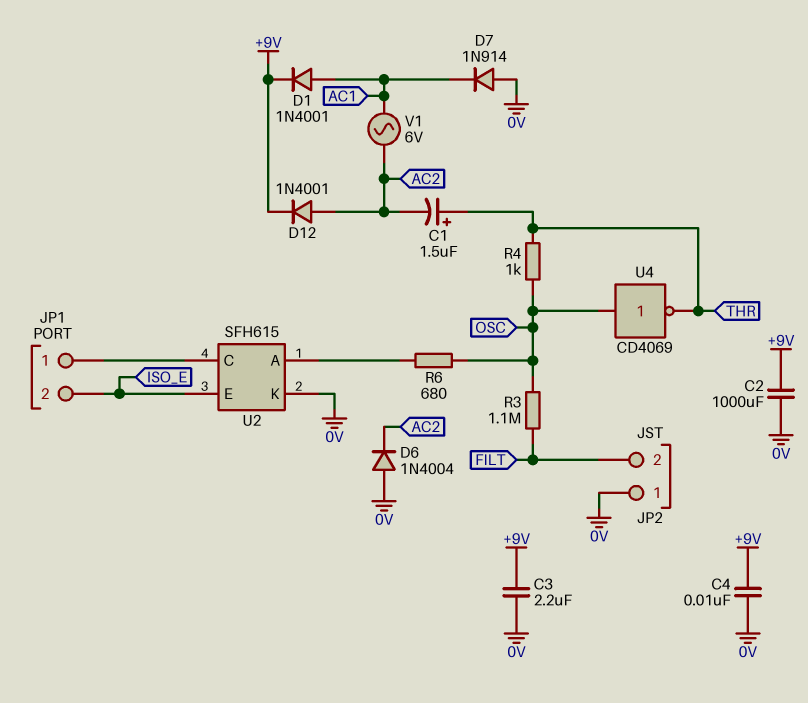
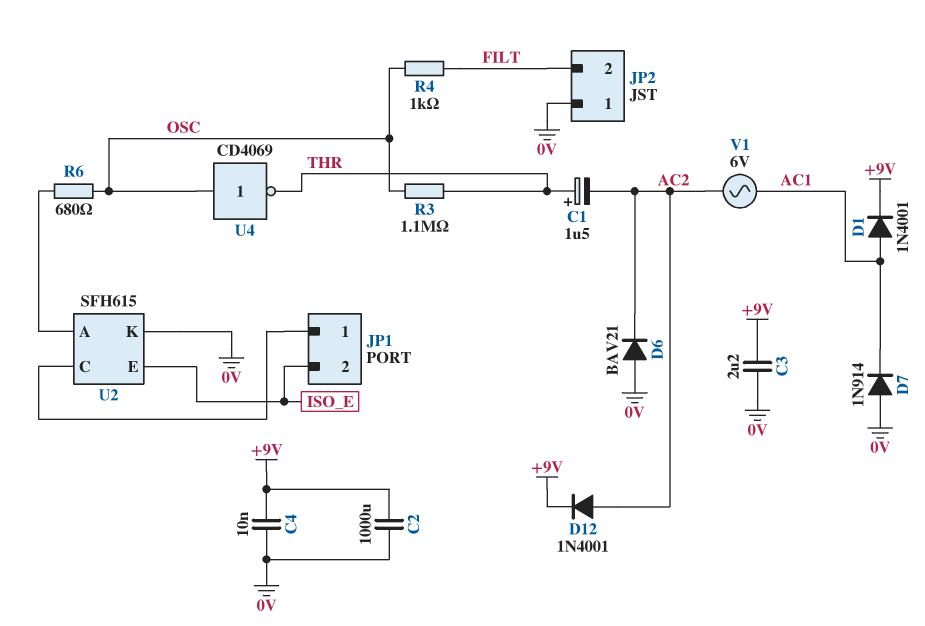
D6: diode 1N4004 (A 0V, K AC2) -> diode BAV21 (A 0V, K AC2)
R3: 1.1M (FILT, OSC) -> 1.1M (OSC, THR)
R4: 1k (OSC, THR) -> 1k (FILT, OSC)

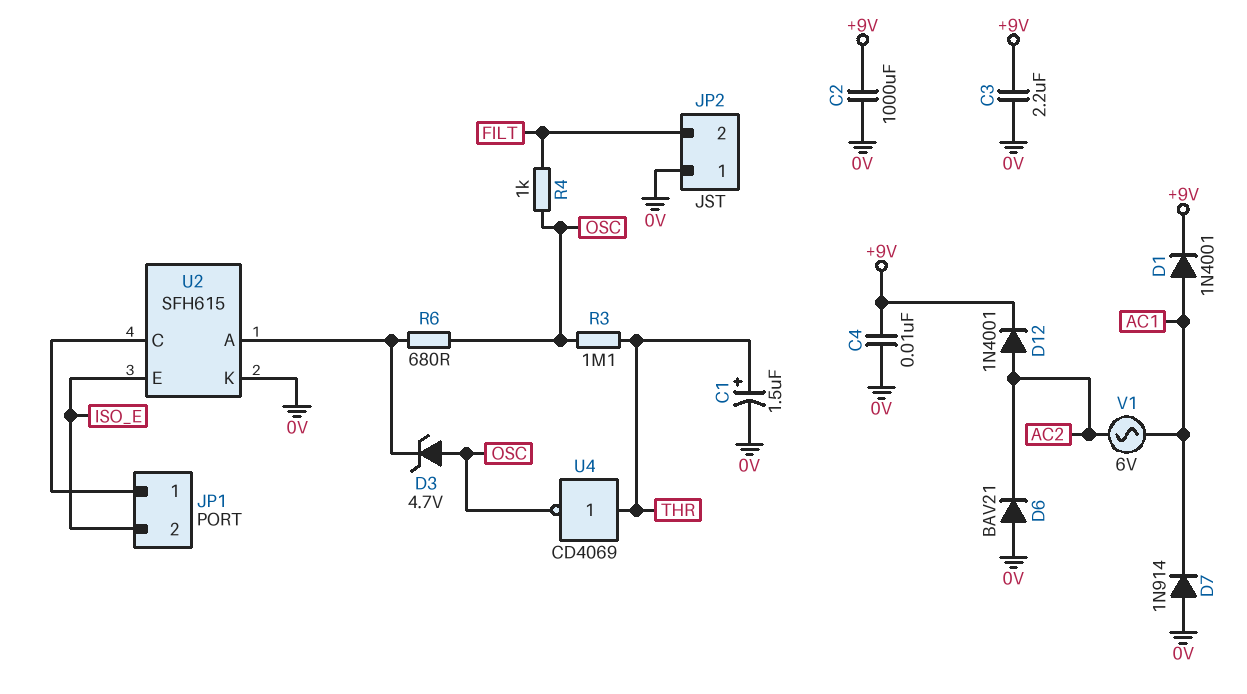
C1: 1.5uF (plus THR, minus AC2) -> 1.5uF (plus THR, minus 0V)
D3: none -> zener 4.7V (A OSC, K U2/A)
U4: NOT CD4069 (in OSC, out THR) -> NOT CD4069 (in THR, out OSC)

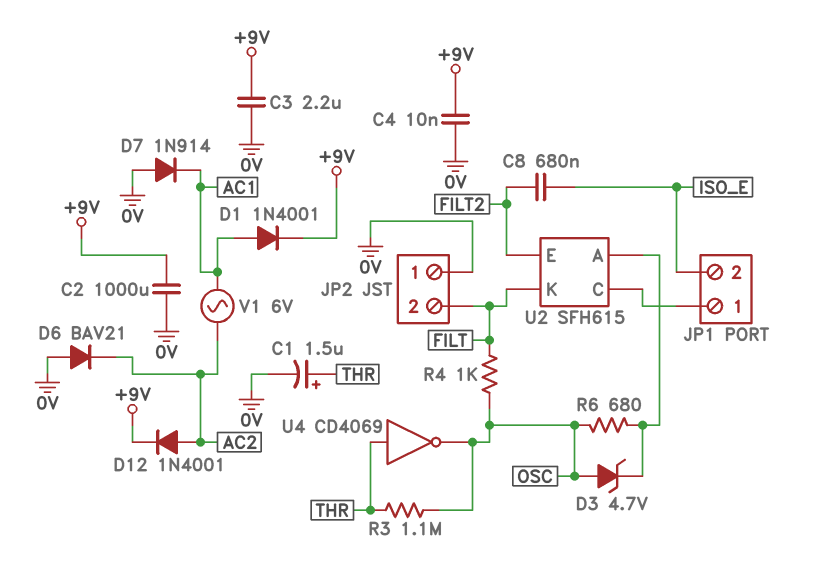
C8: none -> 680nF (FILT2, ISO_E)
U2 pin E: ISO_E -> FILT2
U2 pin K: 0V -> FILT

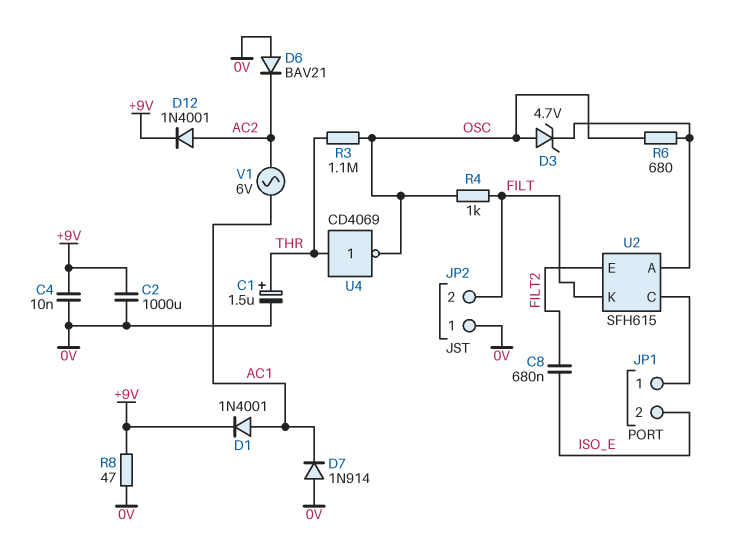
C3: 2.2uF (+9V, 0V) -> none
R8: none -> 47 (+9V, 0V)

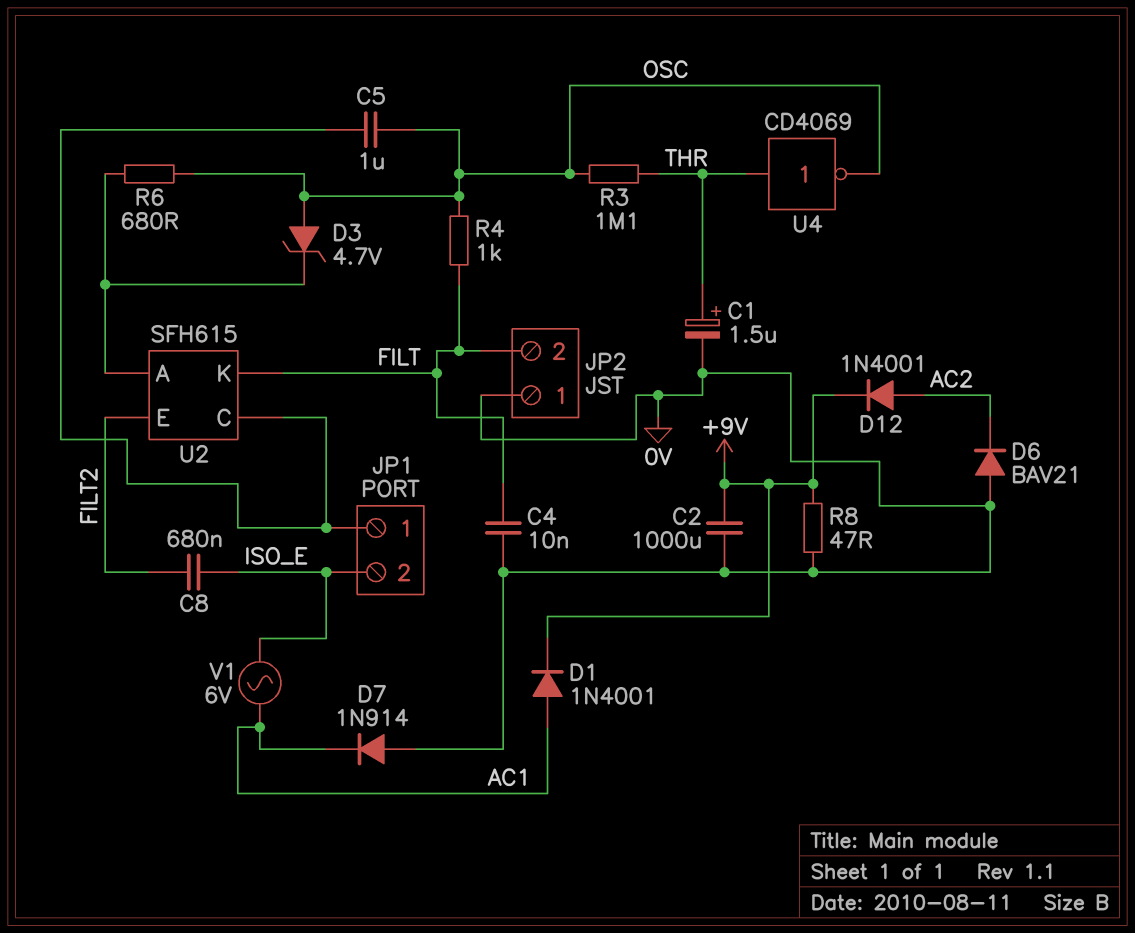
C4: 10nF (+9V, 0V) -> 10nF (0V, FILT)
C5: none -> 1uF (JP1/1, OSC)
V1: AC 6V (AC1, AC2) -> AC 6V (AC1, ISO_E)

